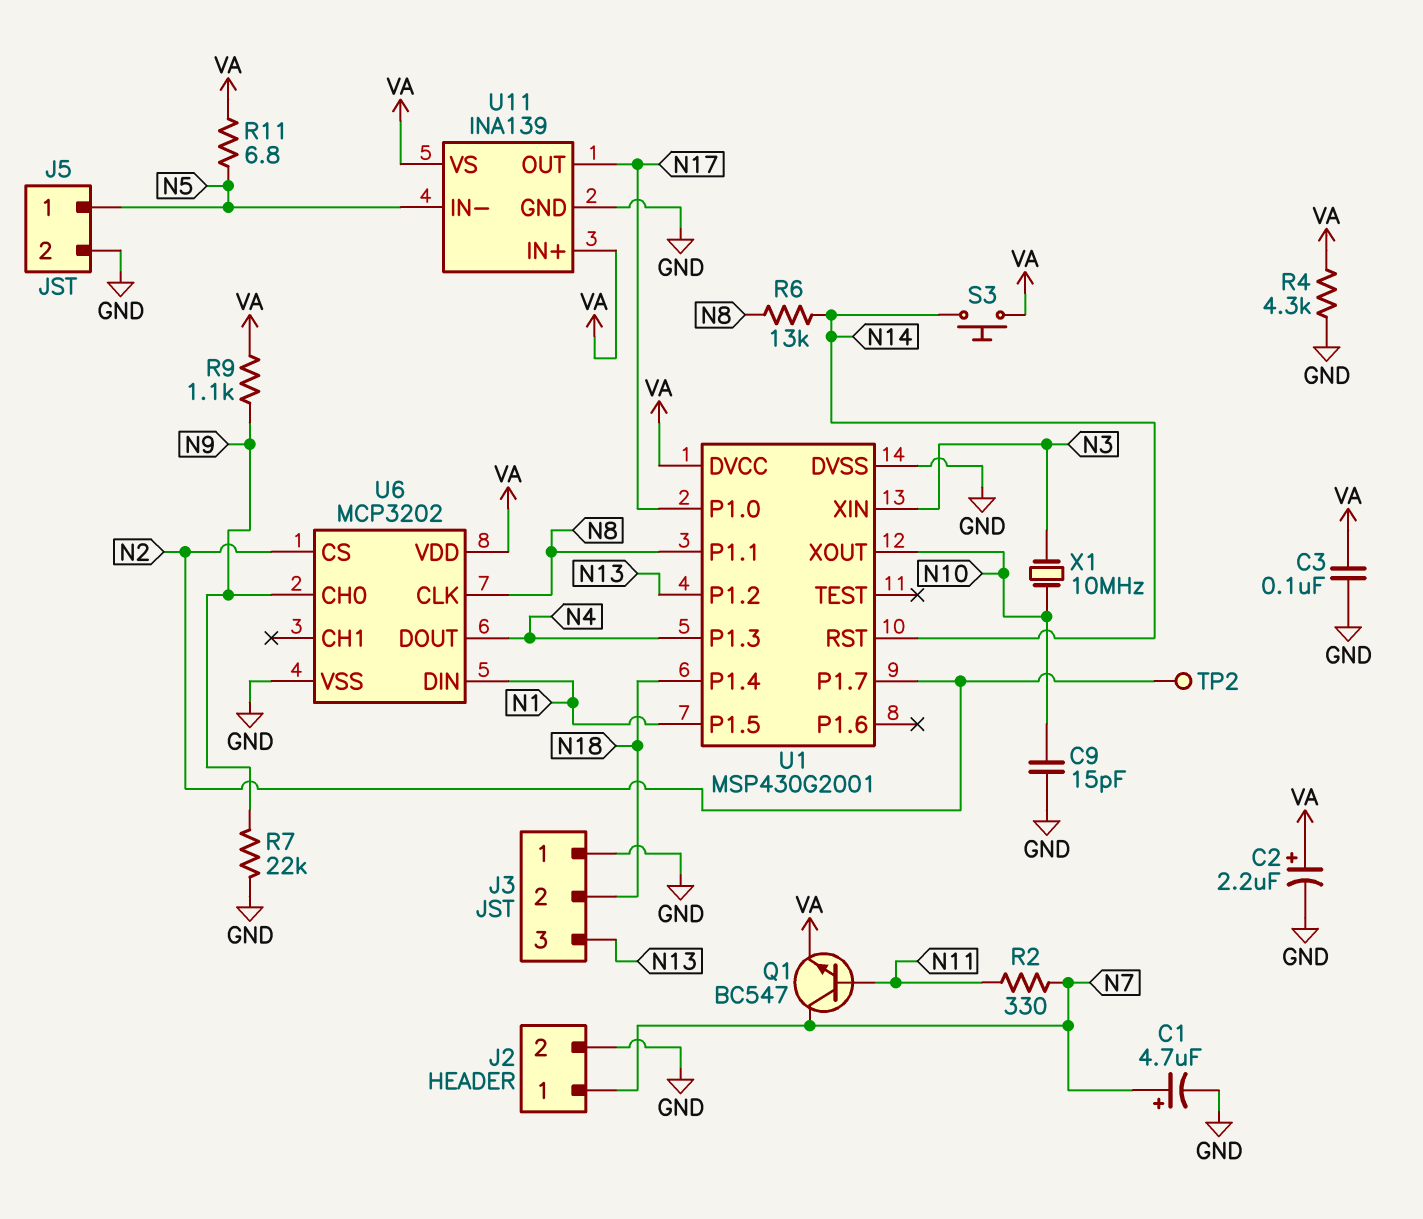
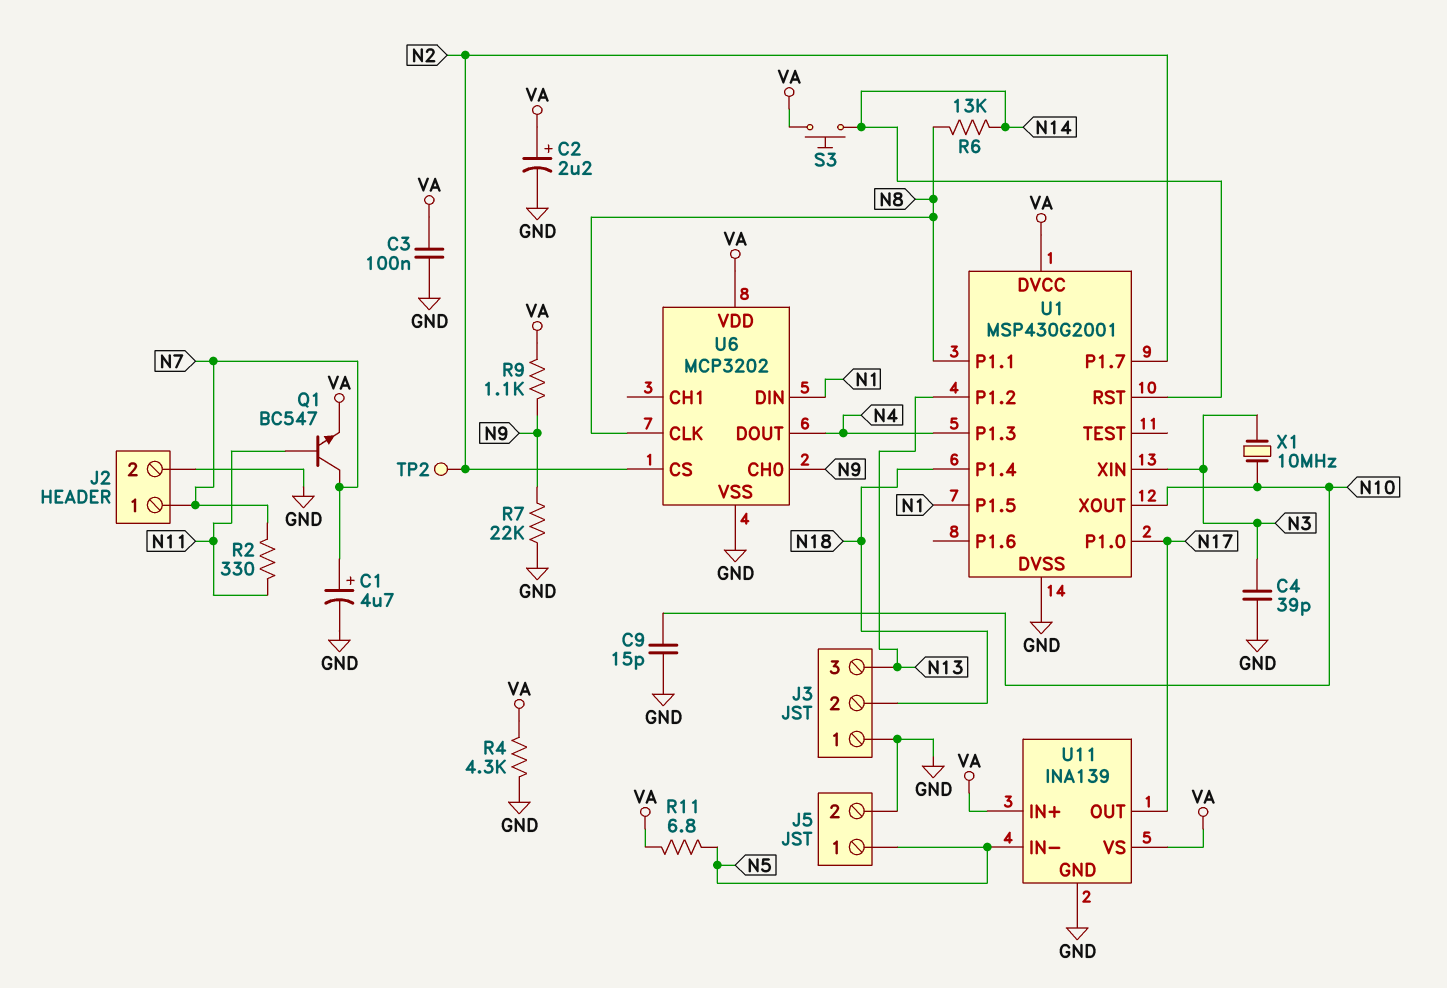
C4: none -> 39pF (GND, N3)

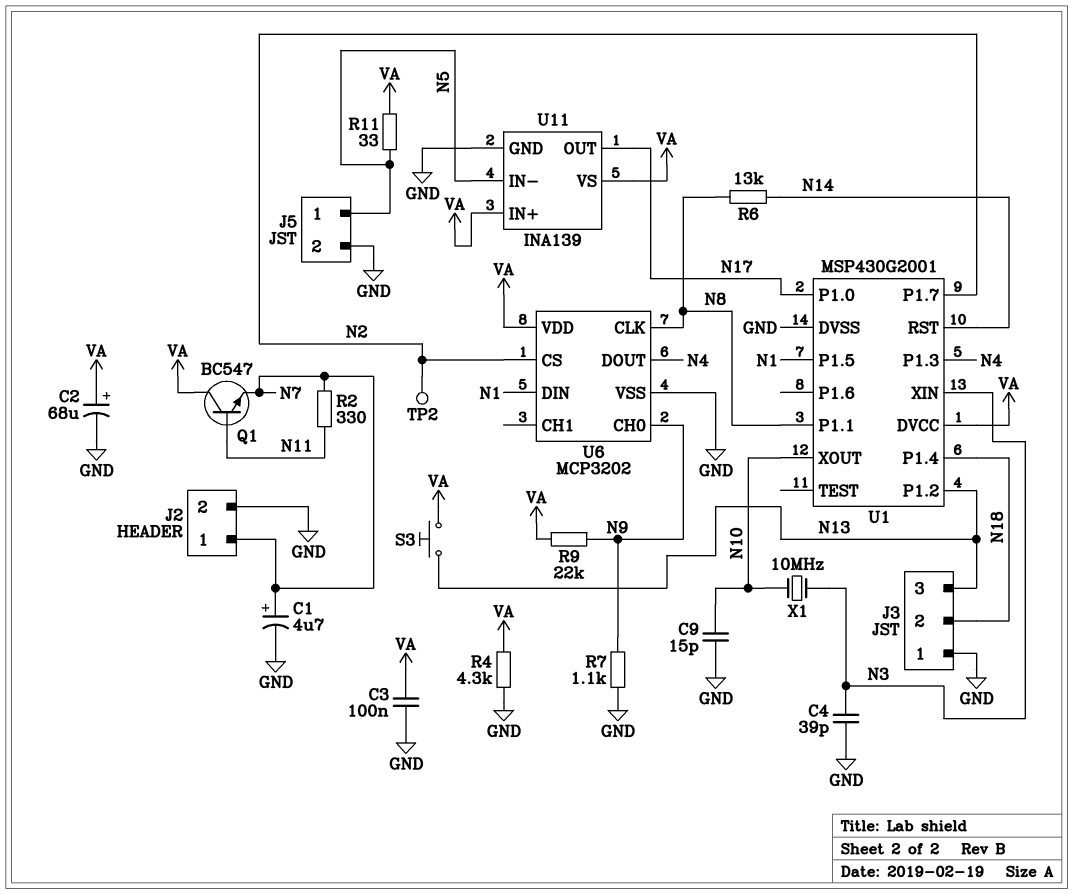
C2: 2.2uF (plus VA, minus GND) -> 68uF (plus VA, minus GND)
Q1: NPN BC547 (B N11, C N7, E VA) -> NPN BC547 (B N11, C VA, E N7)
R7: 22k (GND, N9) -> 1.1k (GND, N9)
R9: 1.1k (N9, VA) -> 22k (N9, VA)
R11: 6.8 (N5, VA) -> 33 (N5, VA)
S3: button (N14, VA) -> button (N13, VA)

